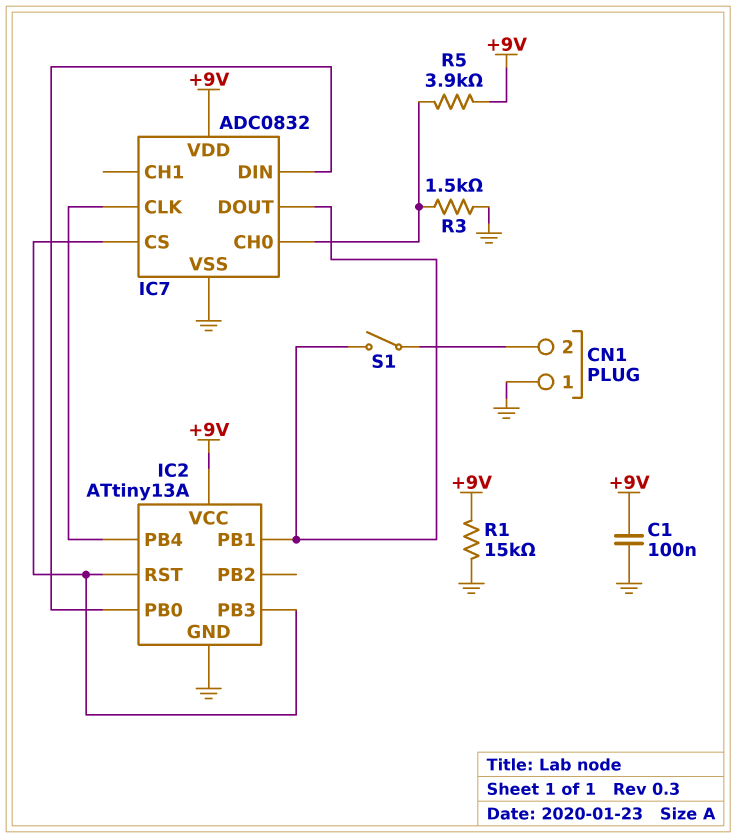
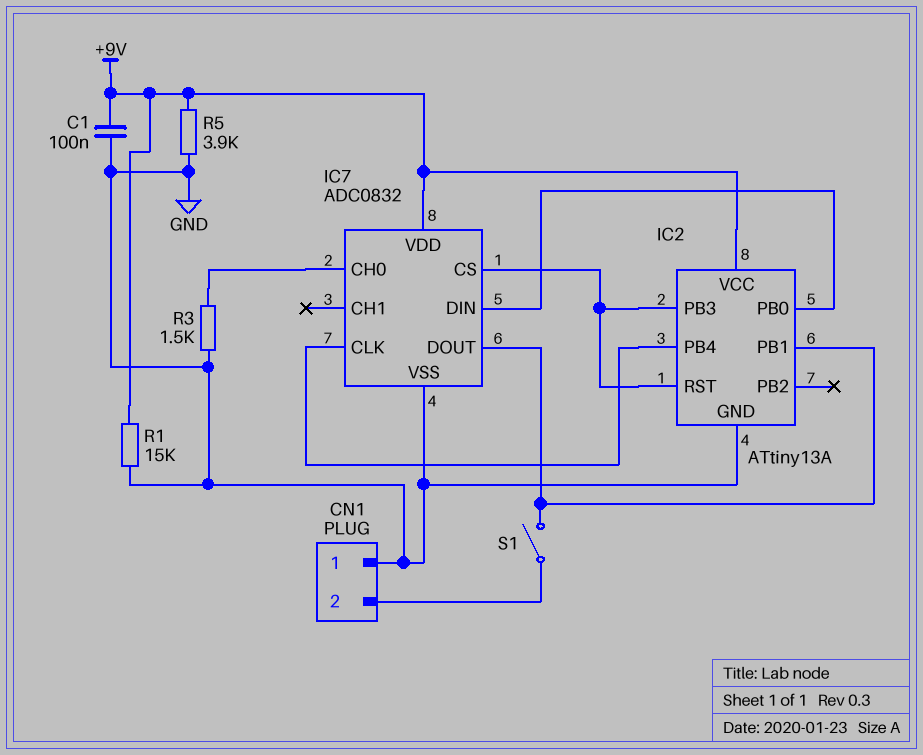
R5: 3.9k (+9V, IC7/CH0) -> 3.9k (+9V, GND)

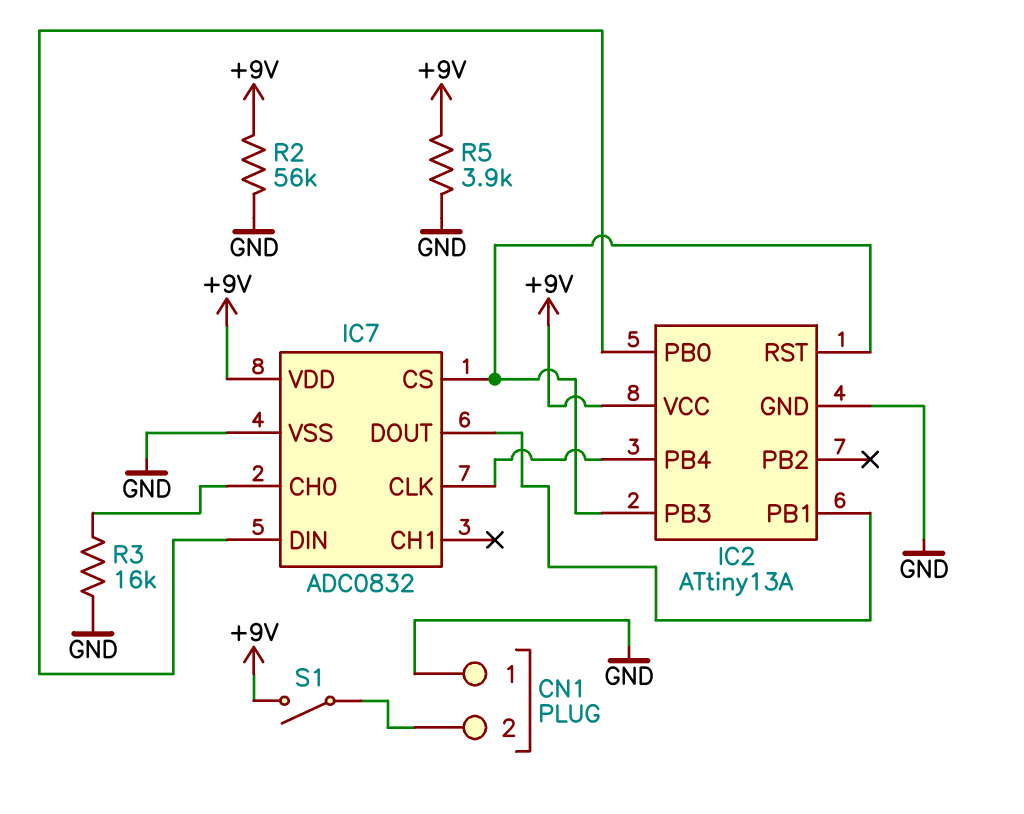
C1: 100nF (+9V, GND) -> none
R1: 15k (+9V, GND) -> none
R2: none -> 56k (+9V, GND)
R3: 1.5k (GND, IC7/CH0) -> 16k (GND, IC7/CH0)
S1: switch (CN1/2, IC2/PB1) -> switch (+9V, CN1/2)

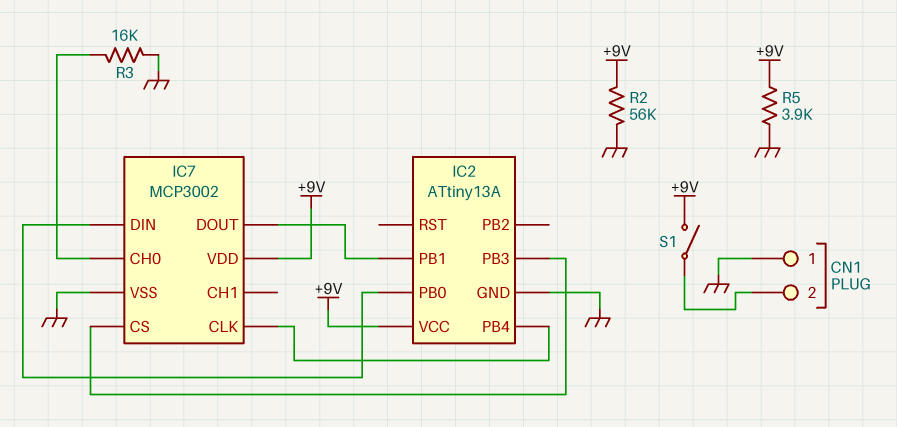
IC2 pin RST: IC2/PB3 -> none
IC7: ADC0832 -> MCP3002

